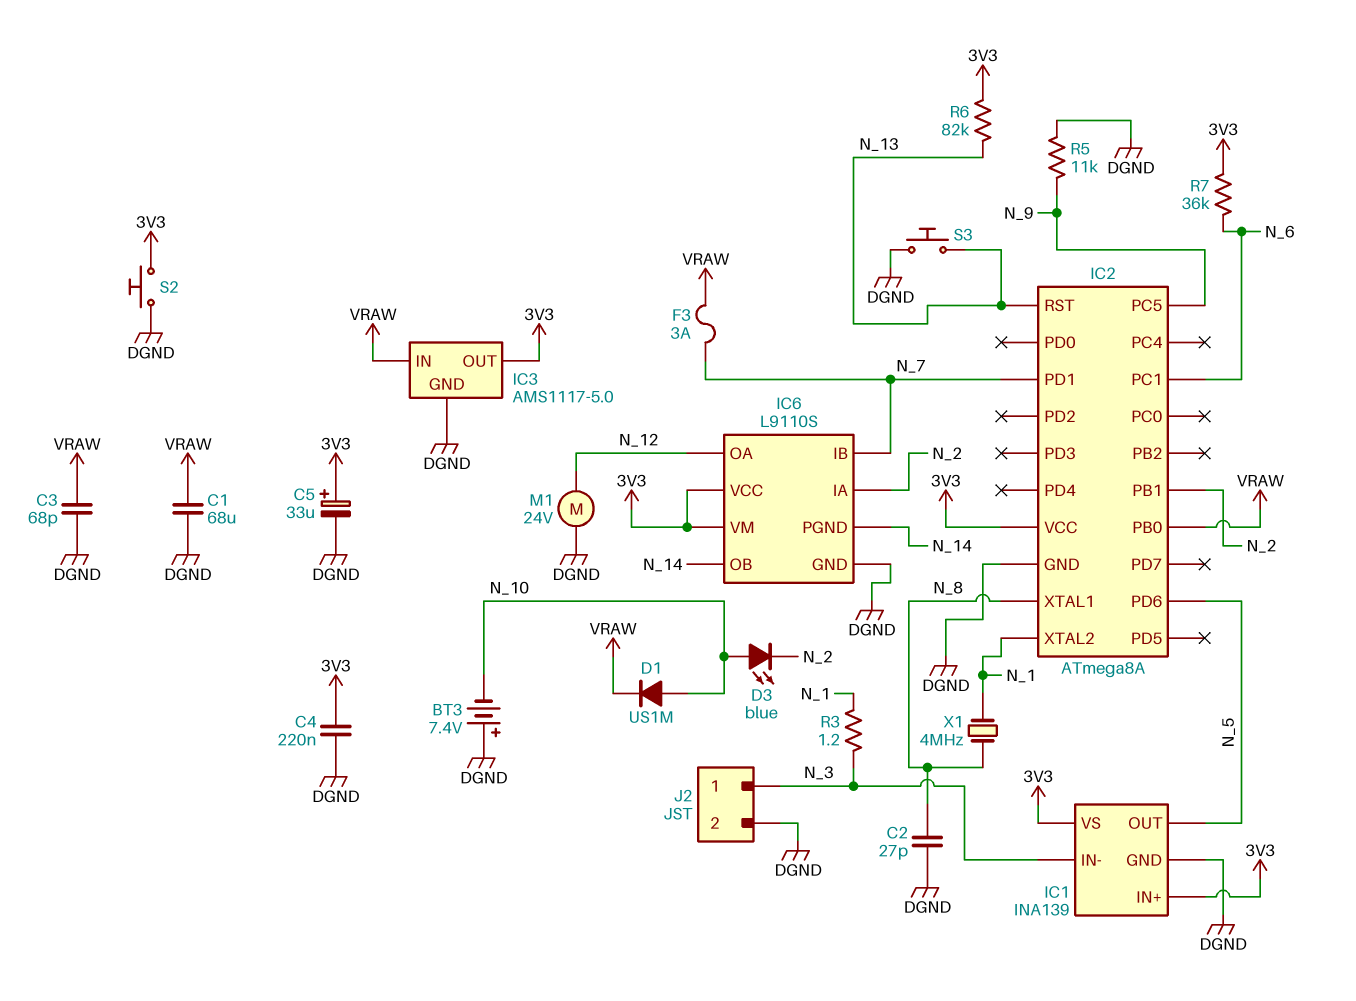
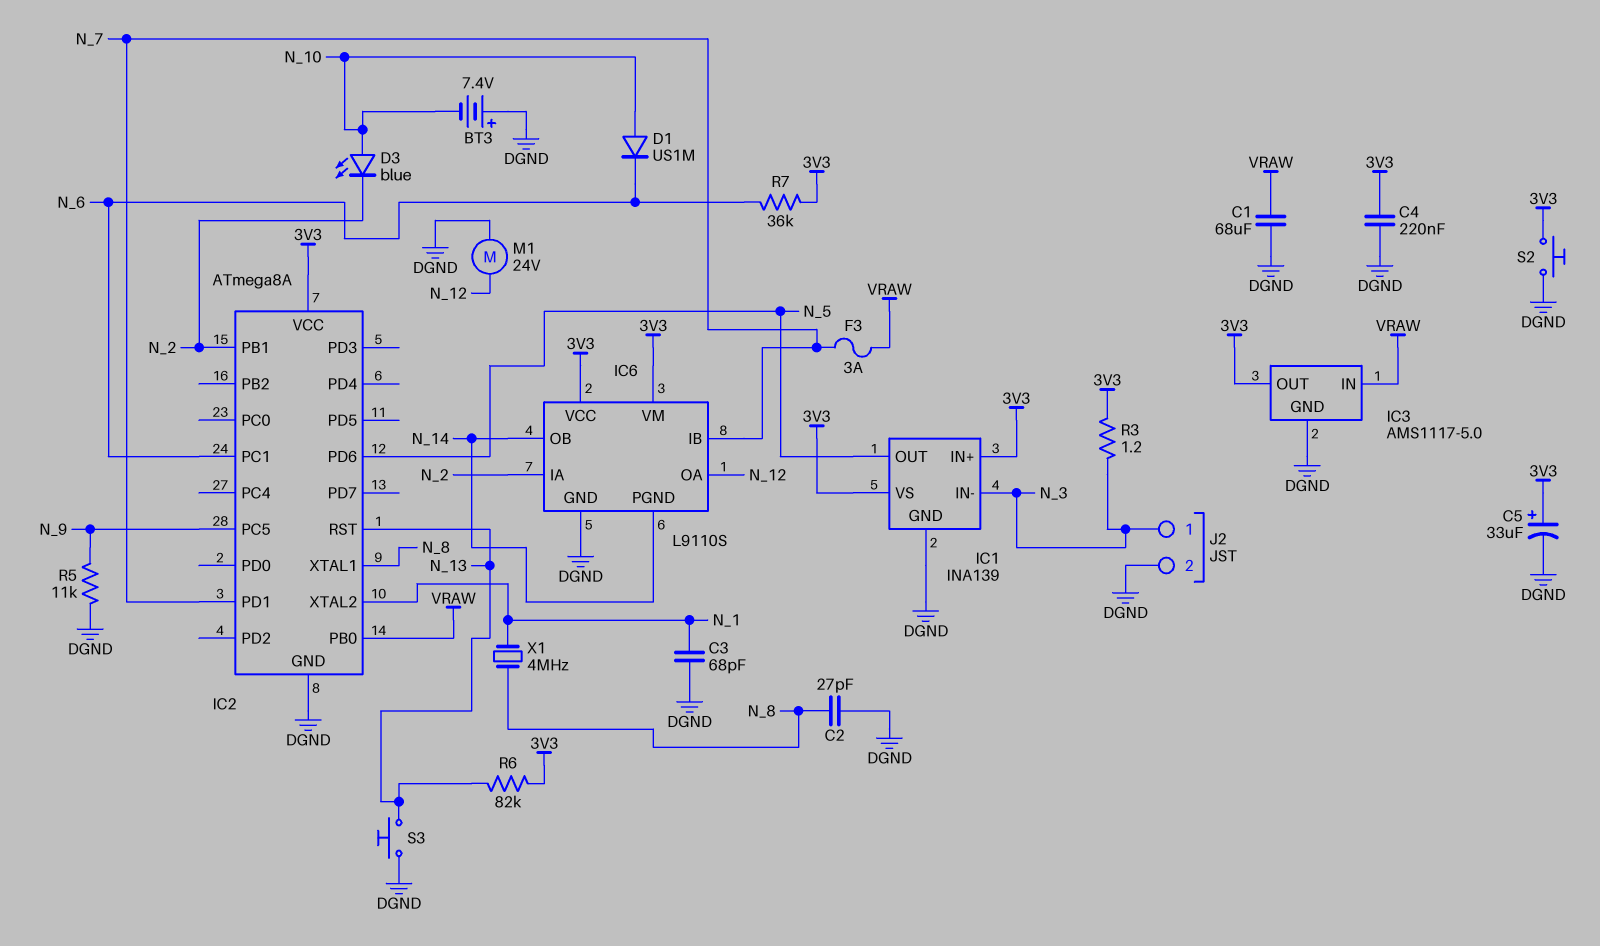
C3: 68pF (DGND, VRAW) -> 68pF (DGND, N_1)
D1: diode US1M (A N_10, K VRAW) -> diode US1M (A N_10, K N_6)
R3: 1.2 (N_1, N_3) -> 1.2 (3V3, N_3)

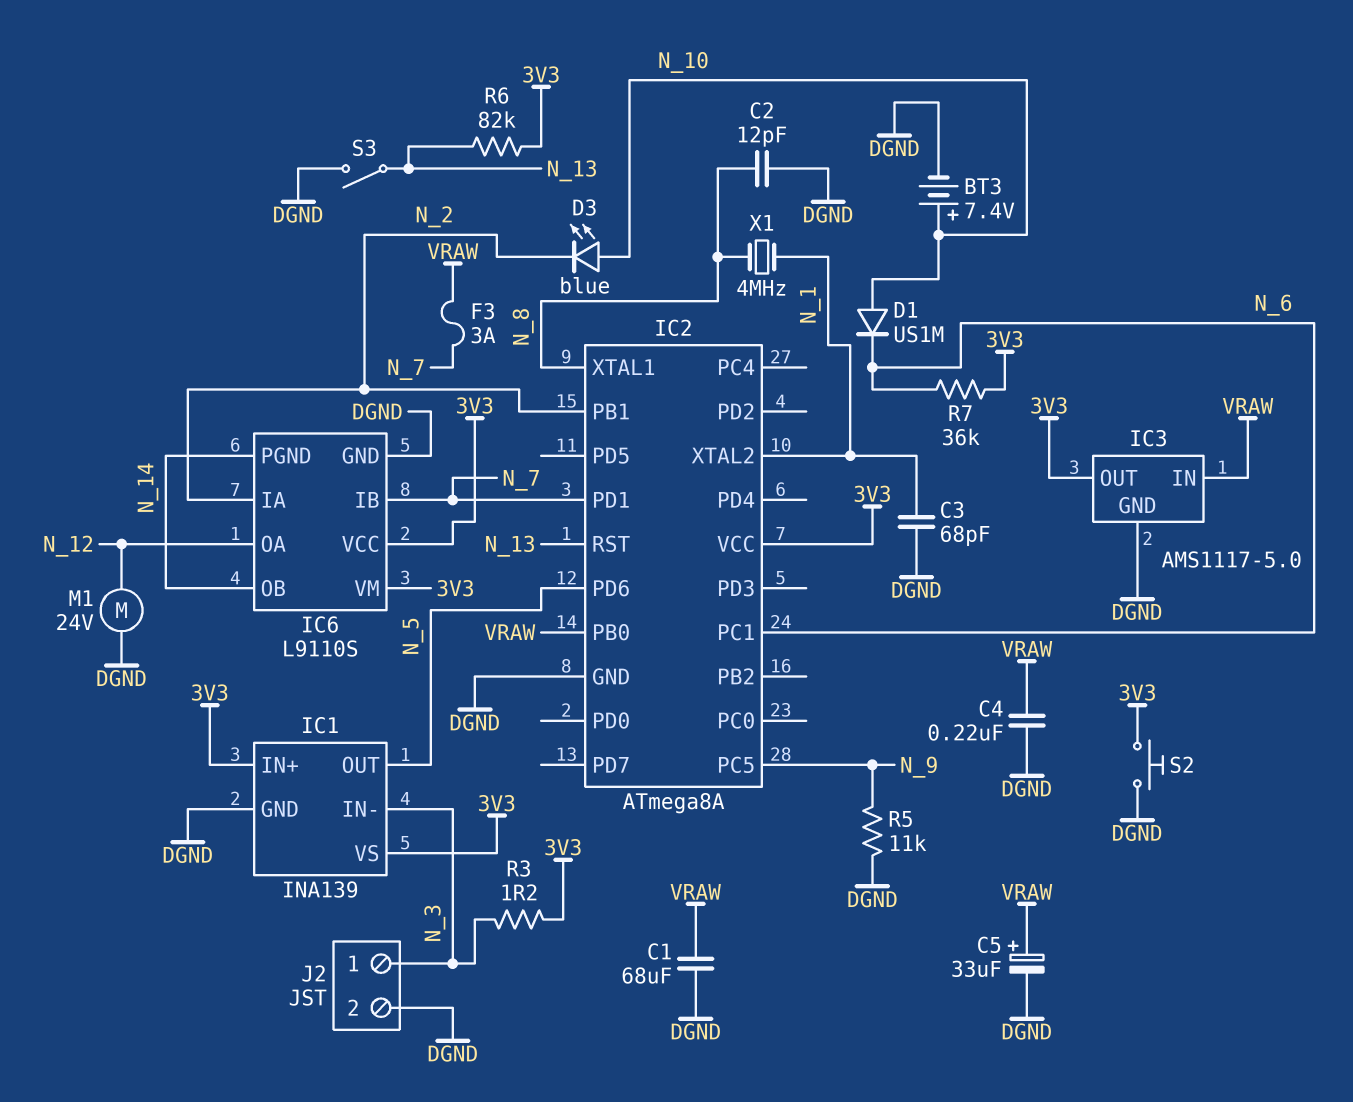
BT3: 7.4V (plus DGND, minus N_10) -> 7.4V (plus N_10, minus DGND)
C2: 27pF (DGND, N_8) -> 12pF (DGND, N_8)
C4: 220nF (3V3, DGND) -> 220nF (DGND, VRAW)
C5: 33uF (plus 3V3, minus DGND) -> 33uF (plus VRAW, minus DGND)
S3: button (DGND, N_13) -> switch (DGND, N_13)

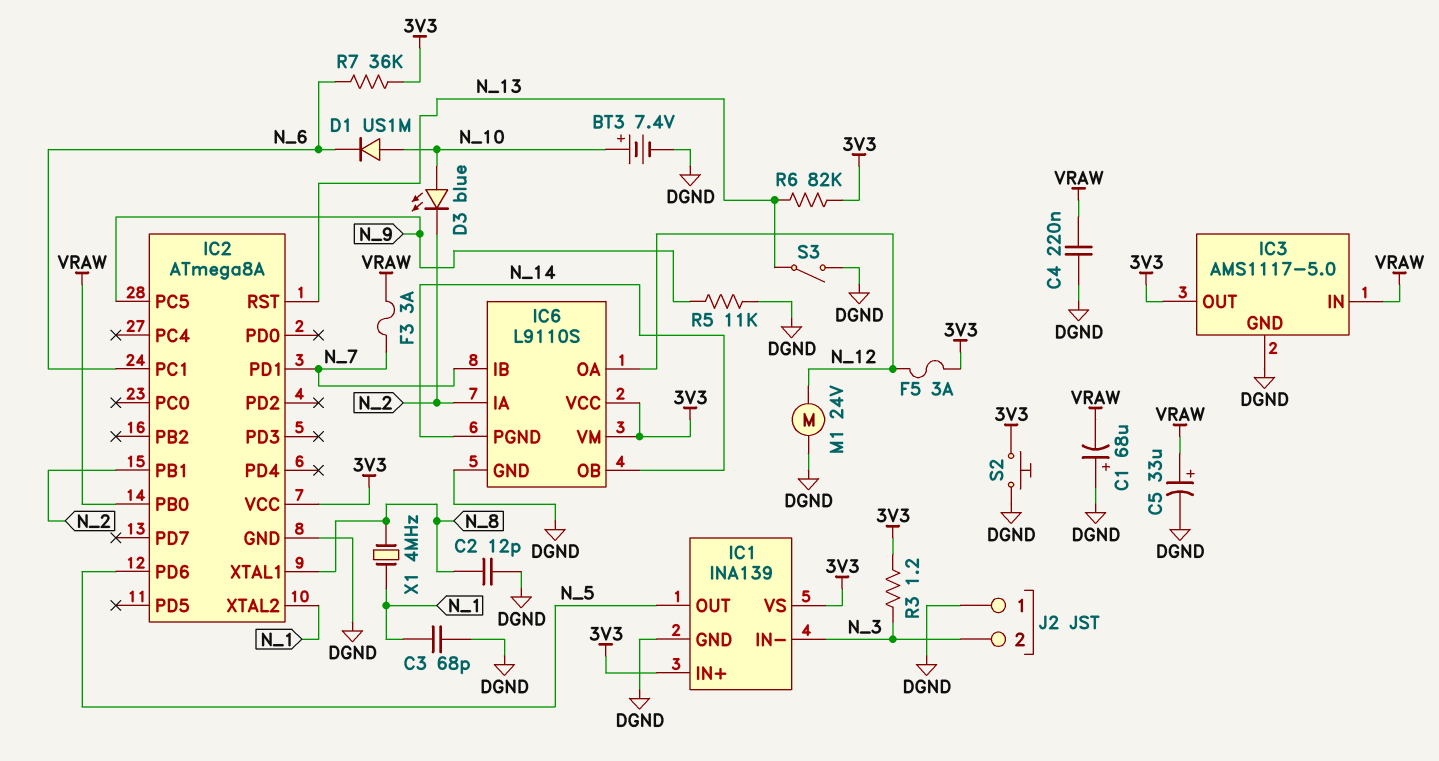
C1: 68uF (DGND, VRAW) -> 68uF (plus DGND, minus VRAW)
F5: none -> 3A (3V3, N_12)
J2 pin 1: N_3 -> DGND
J2 pin 2: DGND -> N_3

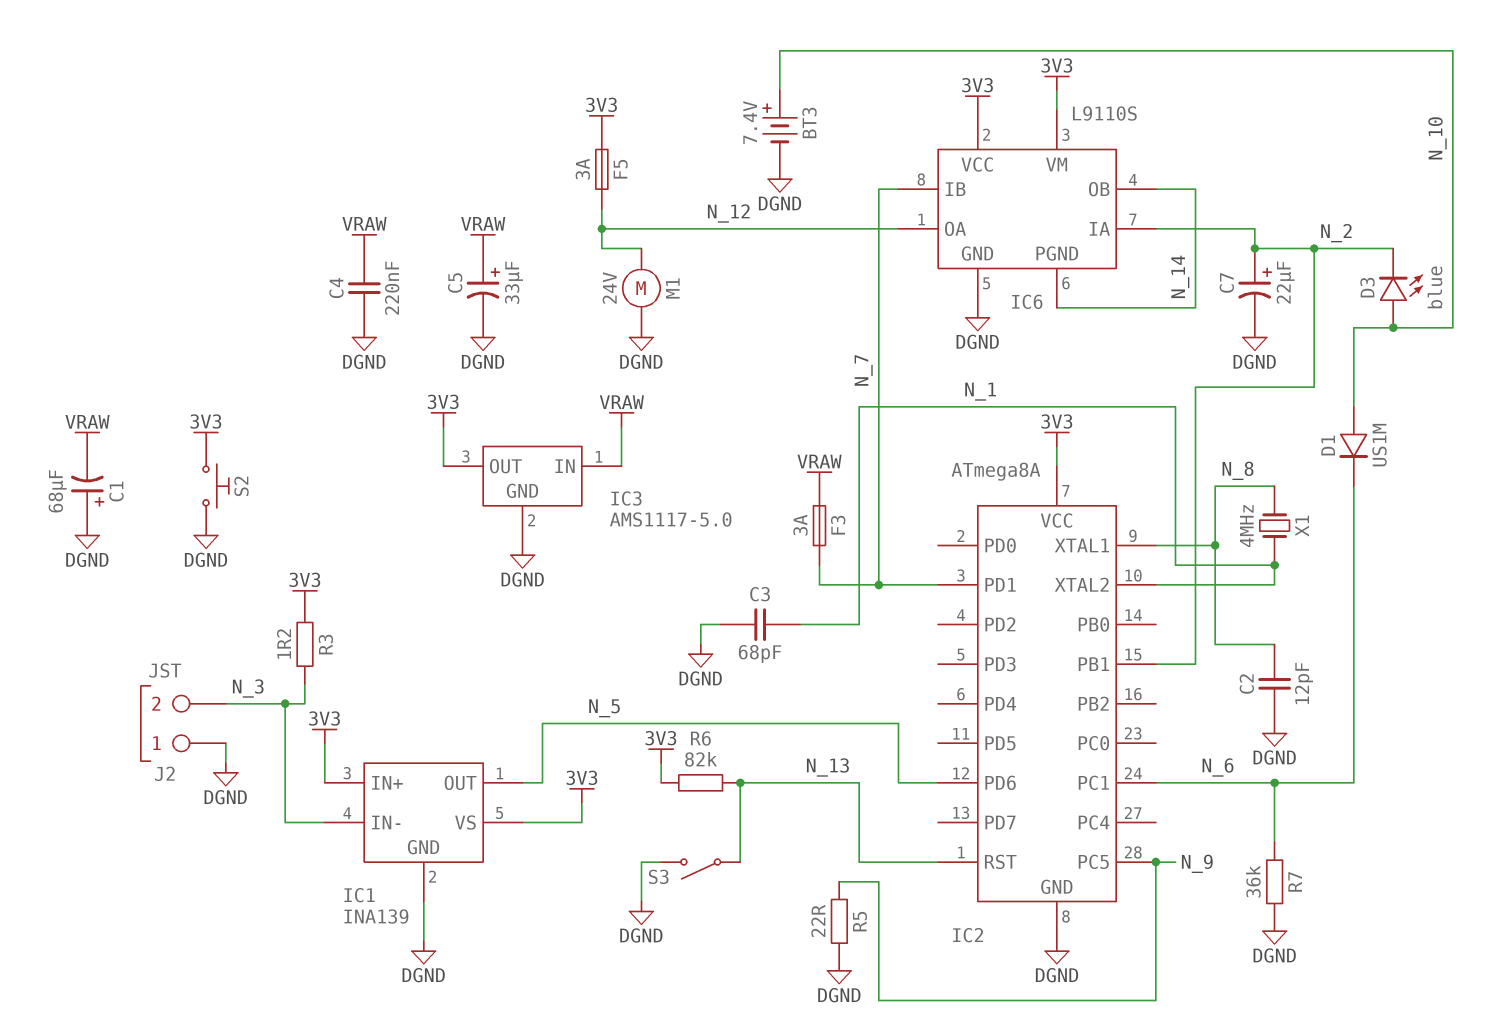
C7: none -> 22uF (plus N_2, minus DGND)
IC2 pin PB0: VRAW -> none
R5: 11k (DGND, N_9) -> 22 (DGND, N_9)
R7: 36k (3V3, N_6) -> 36k (DGND, N_6)

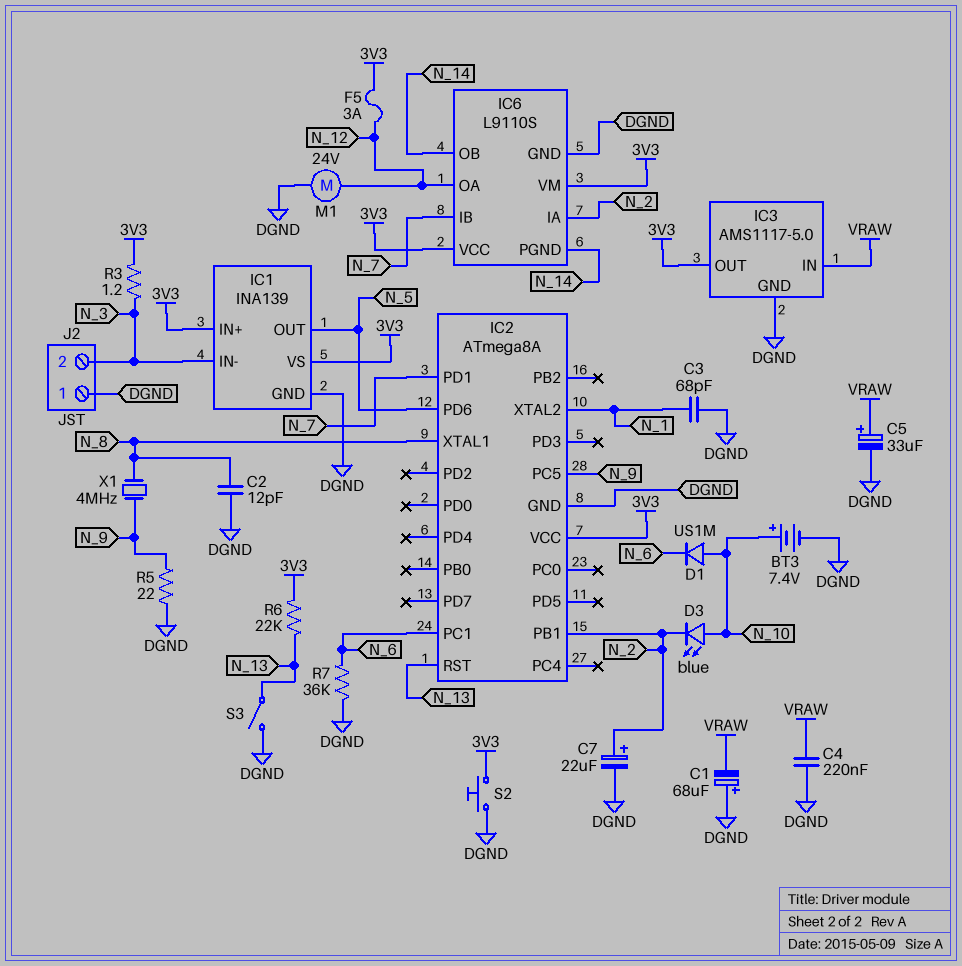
F3: 3A (N_7, VRAW) -> none
R6: 82k (3V3, N_13) -> 22k (3V3, N_13)
X1: 4MHz (N_1, N_8) -> 4MHz (N_8, N_9)

